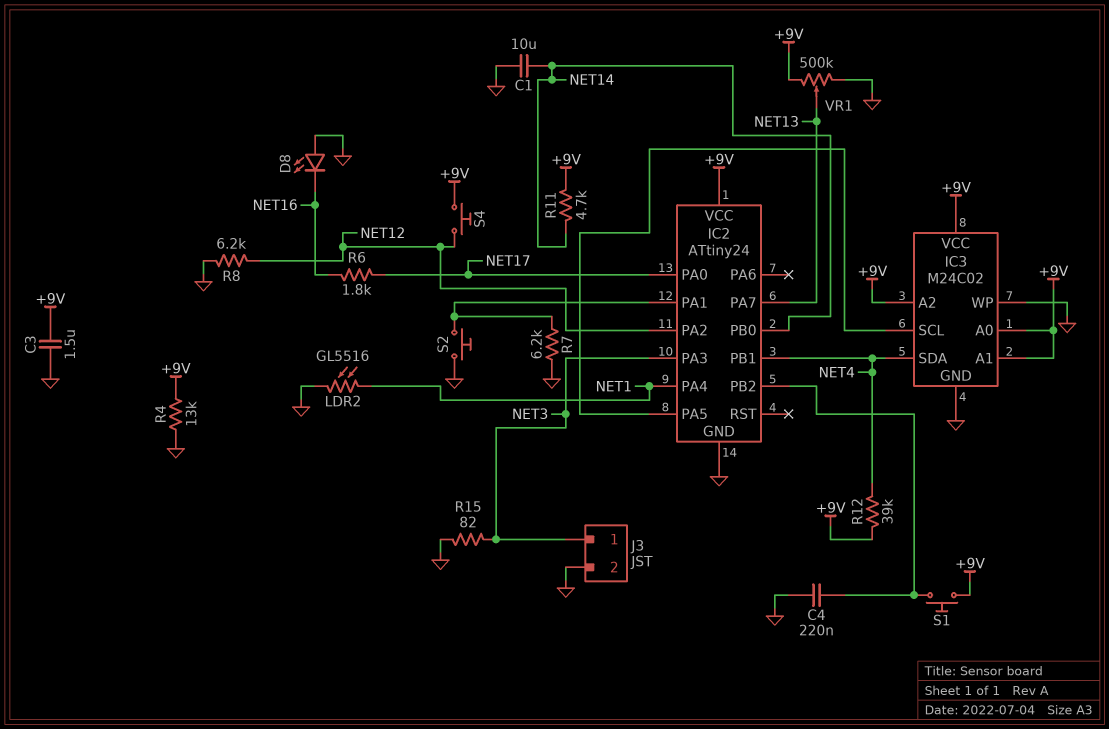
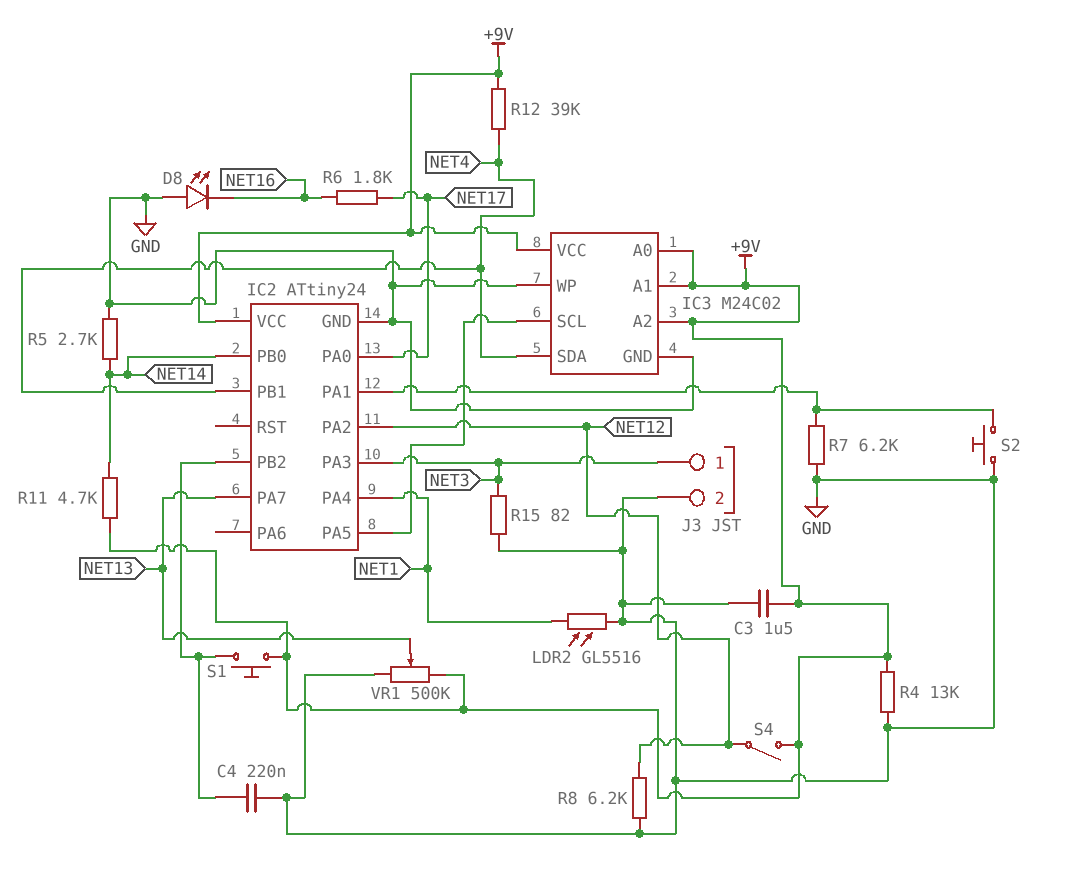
C1: 10uF (GND, NET14) -> none
R5: none -> 2.7k (GND, NET14)
S4: button (+9V, NET12) -> switch (+9V, NET12)

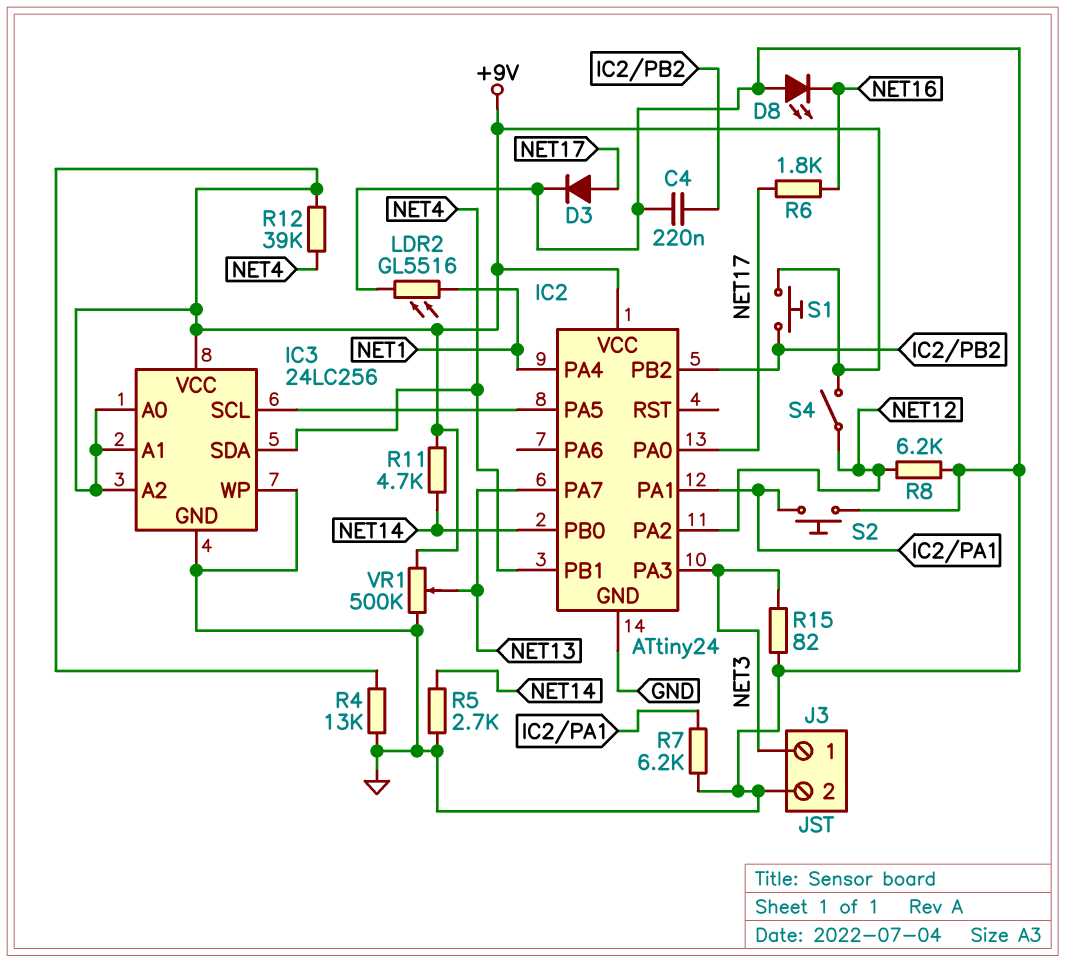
C3: 1.5uF (+9V, GND) -> none
D3: none -> diode (A NET17, K GND)
IC3: M24C02 -> 24LC256

